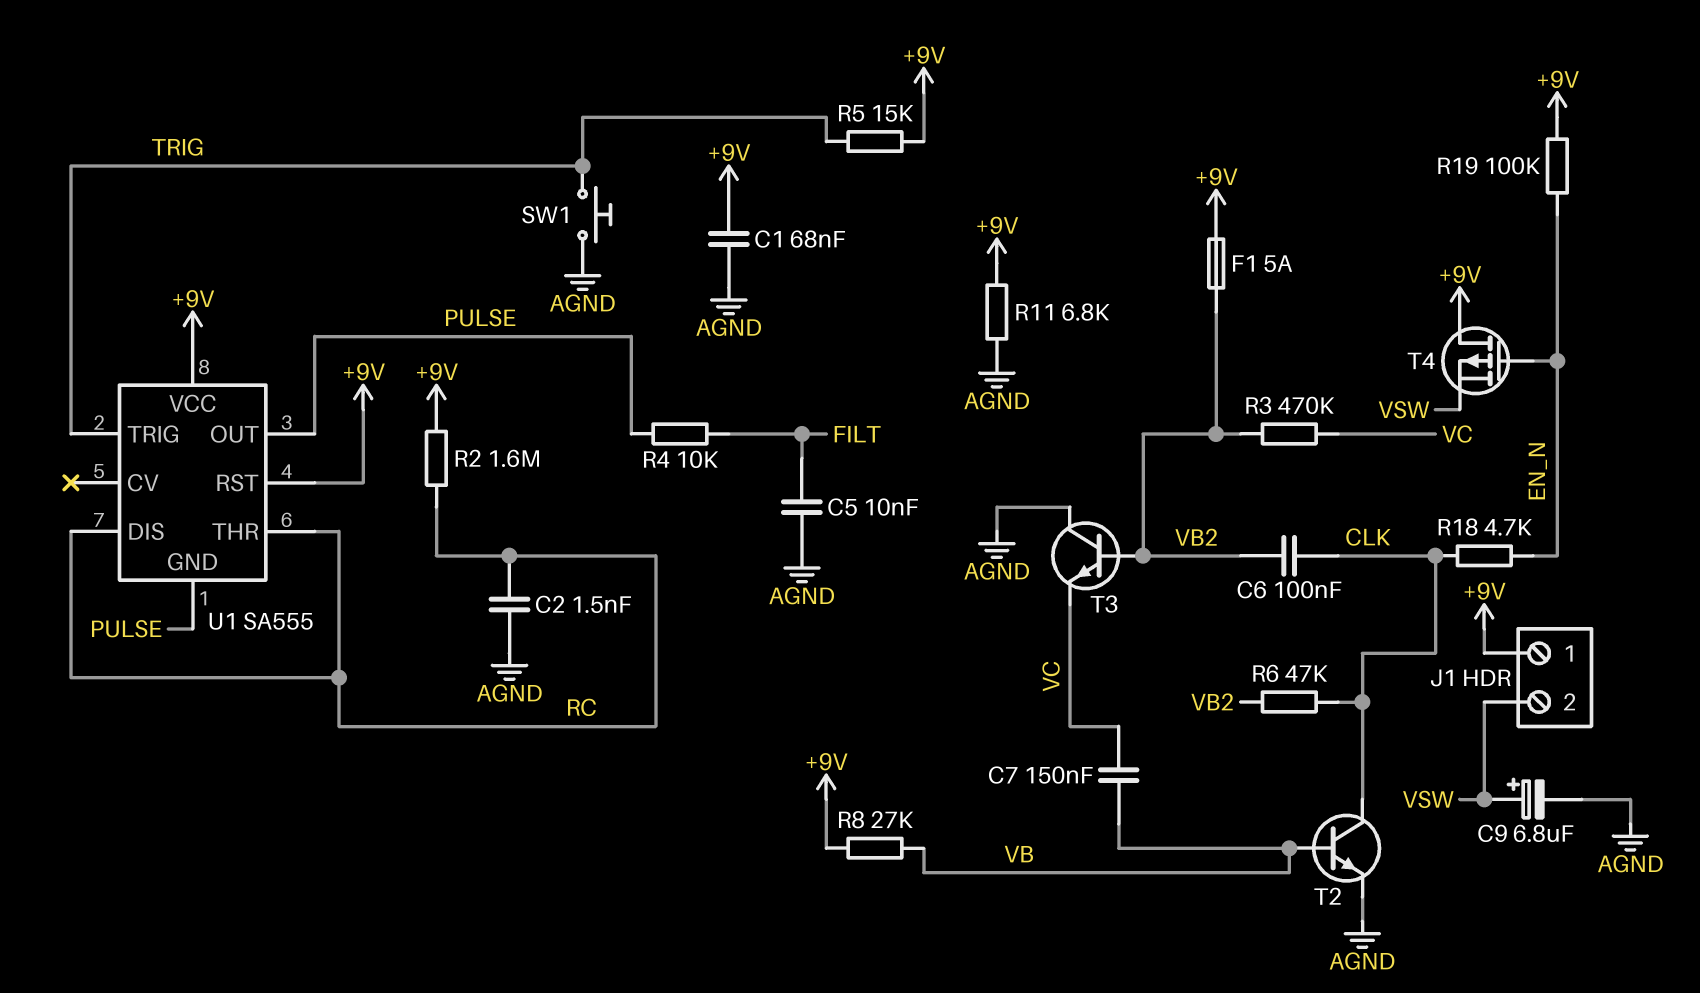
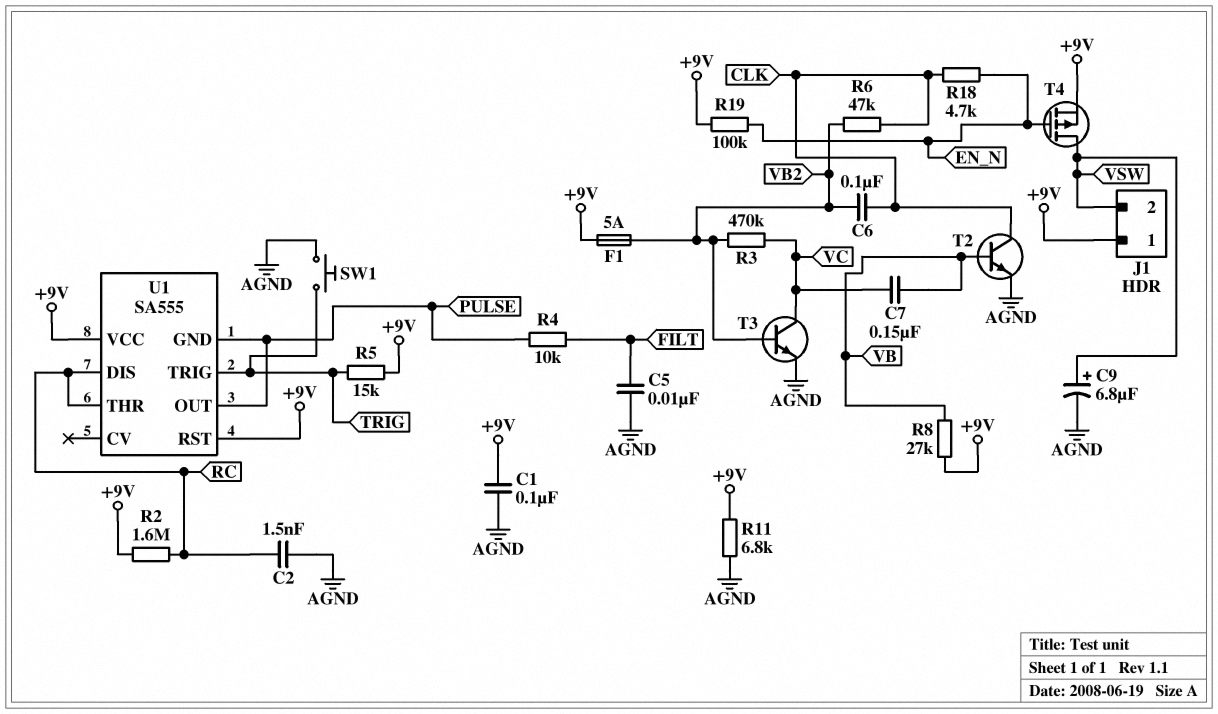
C1: 68nF (+9V, AGND) -> 100nF (+9V, AGND)
T3: NPN (B VB2, C AGND, E VC) -> NPN (B VB2, C VC, E AGND)
T4: PMOS (G EN_N, D +9V, S VSW) -> PMOS (G EN_N, D VSW, S +9V)

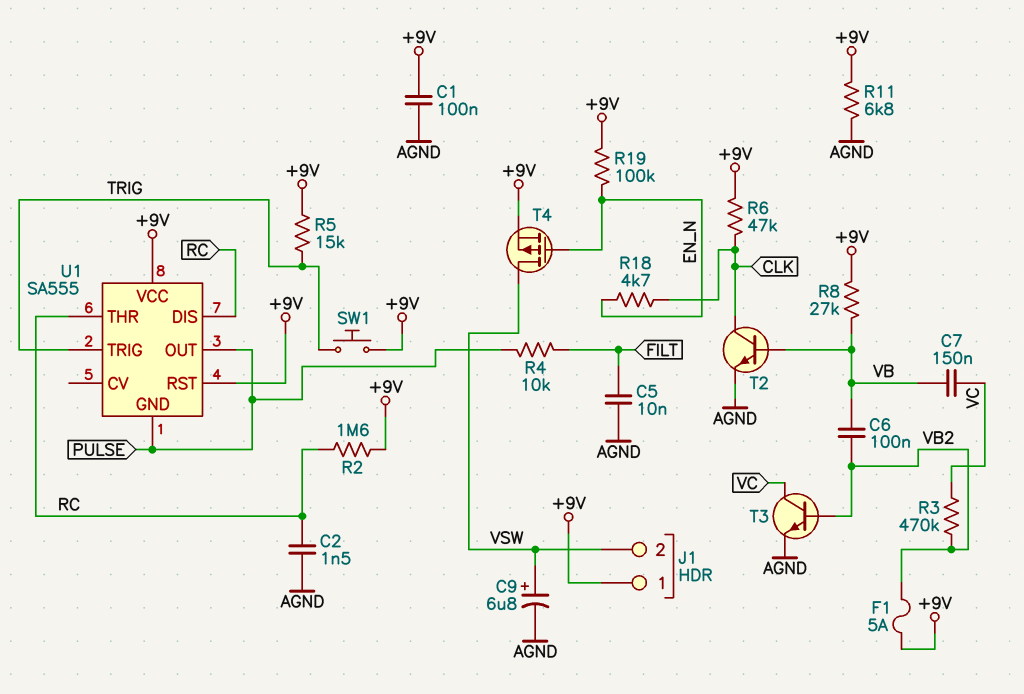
C6: 100nF (CLK, VB2) -> 100nF (VB, VB2)
R6: 47k (CLK, VB2) -> 47k (+9V, CLK)
SW1: button (AGND, TRIG) -> button (+9V, TRIG)

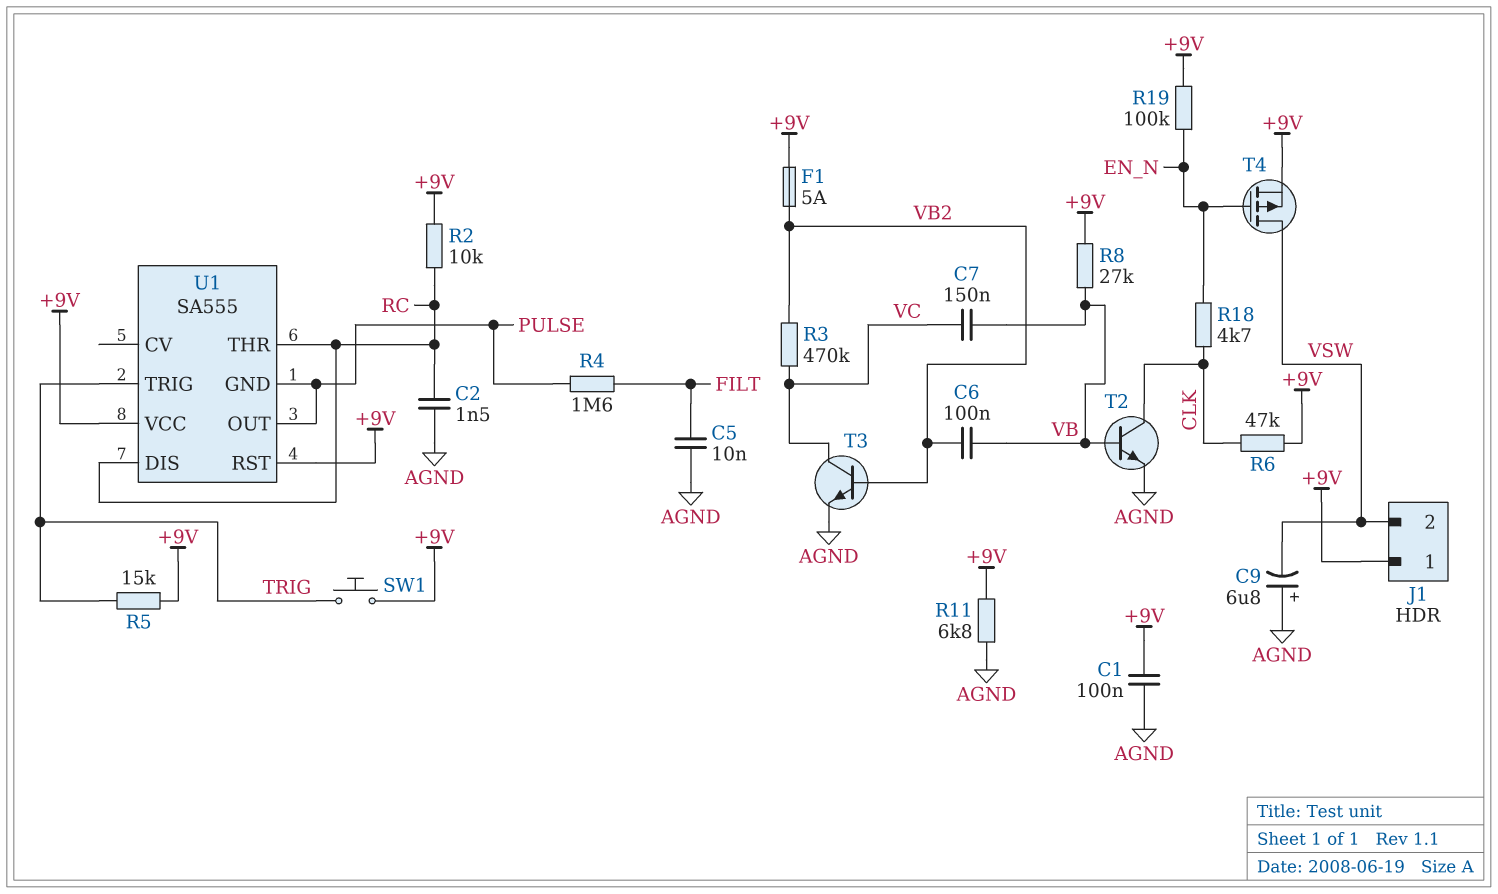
C9: 6.8uF (plus VSW, minus AGND) -> 6.8uF (plus AGND, minus VSW)
R2: 1.6M (+9V, RC) -> 10k (+9V, RC)
R4: 10k (FILT, PULSE) -> 1.6M (FILT, PULSE)

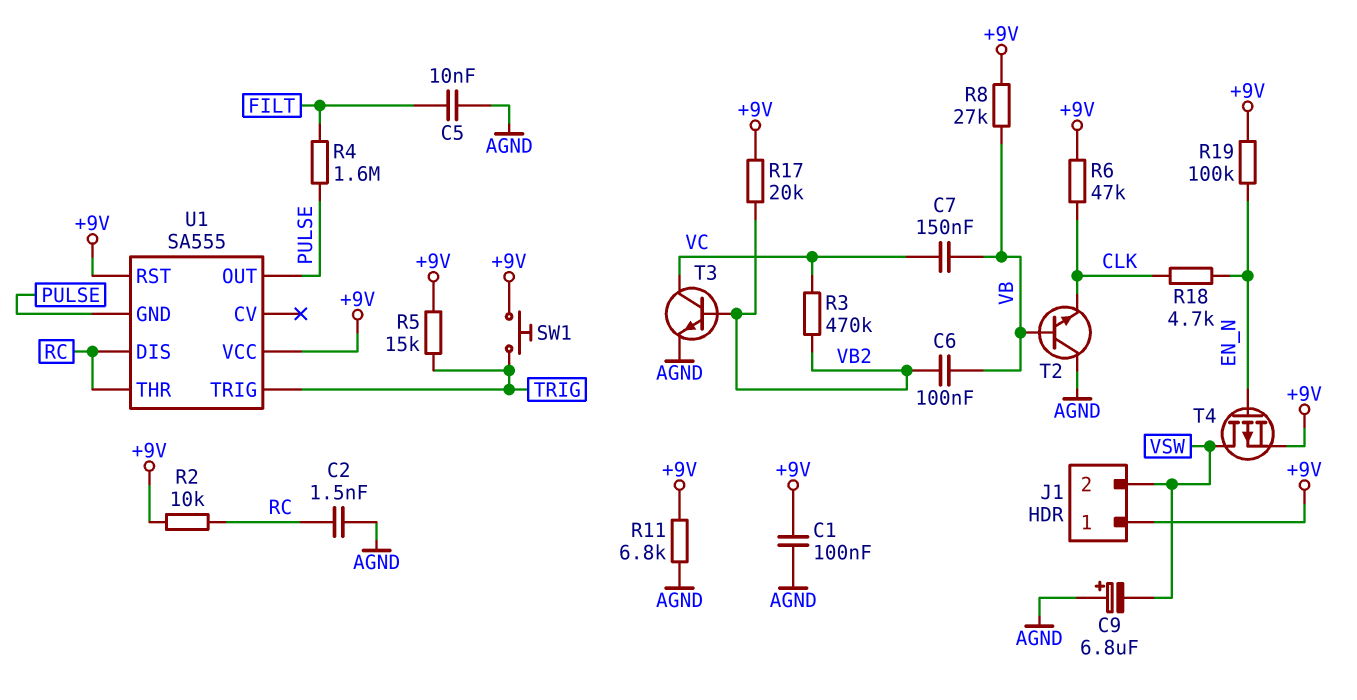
F1: 5A (+9V, VB2) -> none
R17: none -> 20k (+9V, VB2)
T2: NPN (B VB, C CLK, E AGND) -> NPN (B VB, C AGND, E CLK)

